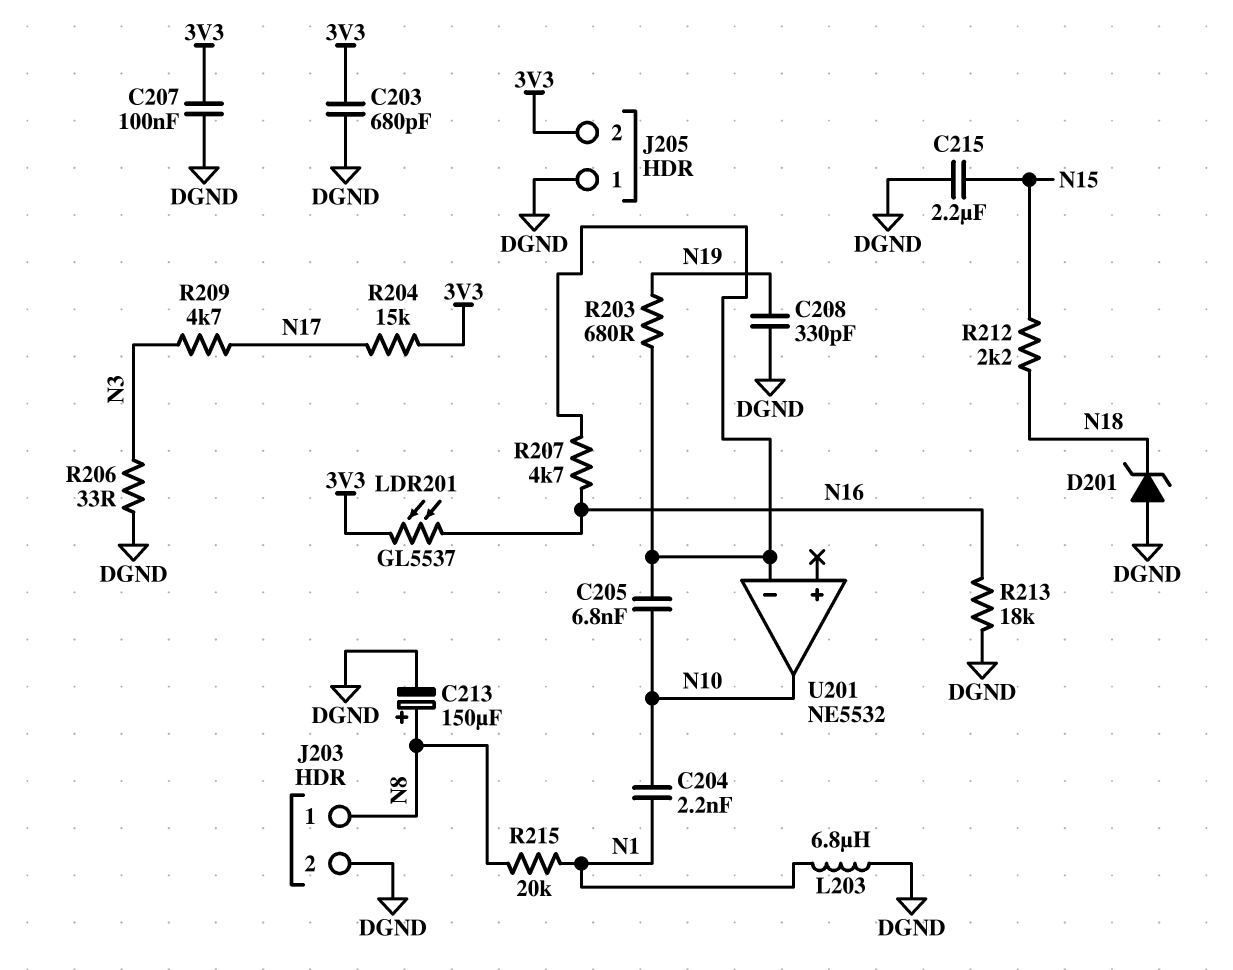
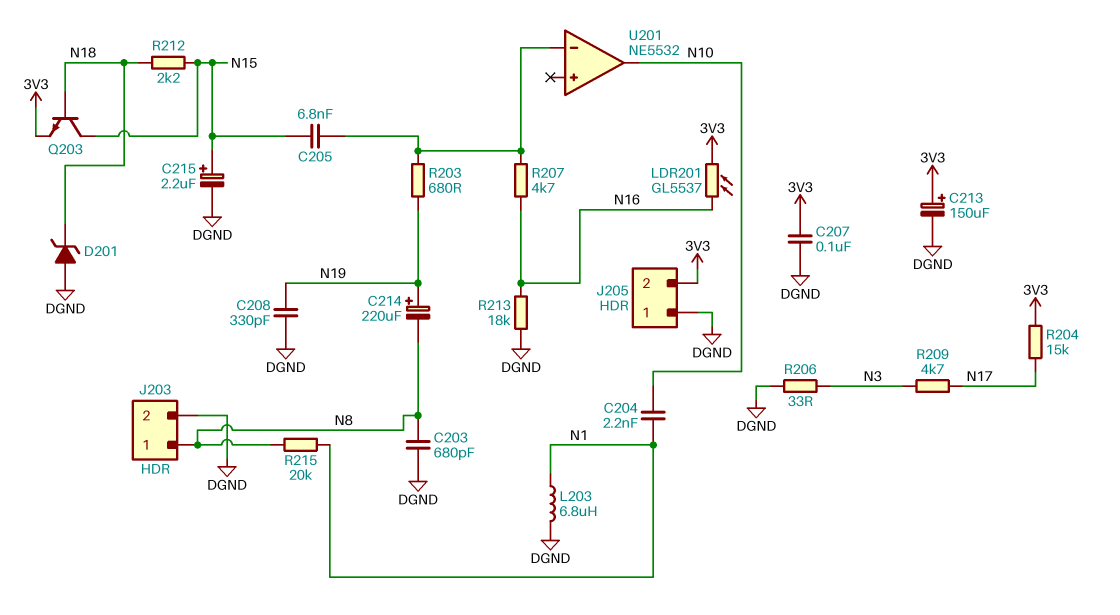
C203: 680pF (3V3, DGND) -> 680pF (DGND, N8)
C205: 6.8nF (N10, U201/in-) -> 6.8nF (N15, U201/in-)
C213: 150uF (plus N8, minus DGND) -> 150uF (plus 3V3, minus DGND)
C214: none -> 220uF (plus N19, minus N8)
C215: 2.2uF (DGND, N15) -> 2.2uF (plus N15, minus DGND)
Q203: none -> NPN (B N18, C N15, E 3V3)

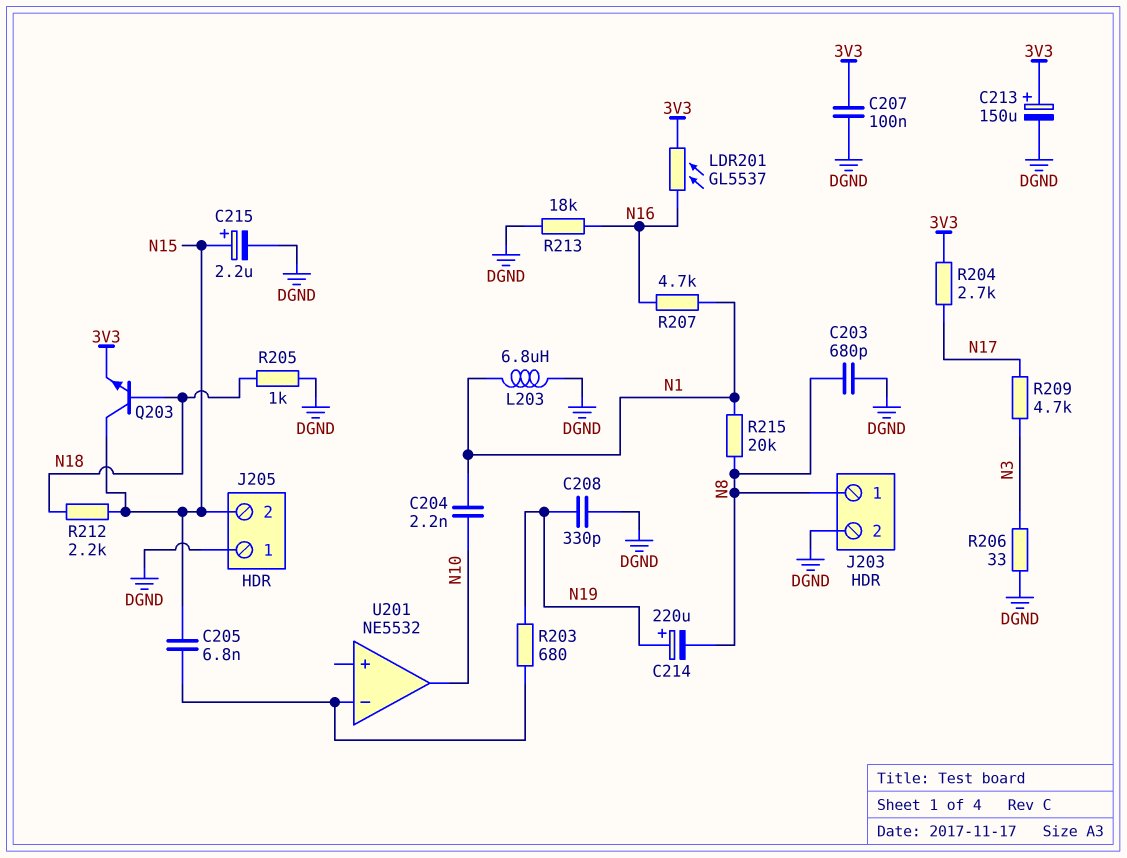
D201: zener (A DGND, K N18) -> none
J205 pin 2: 3V3 -> N15
R204: 15k (3V3, N17) -> 2.7k (3V3, N17)
R205: none -> 1k (DGND, N18)
R207: 4.7k (N16, U201/in-) -> 4.7k (N1, N16)

